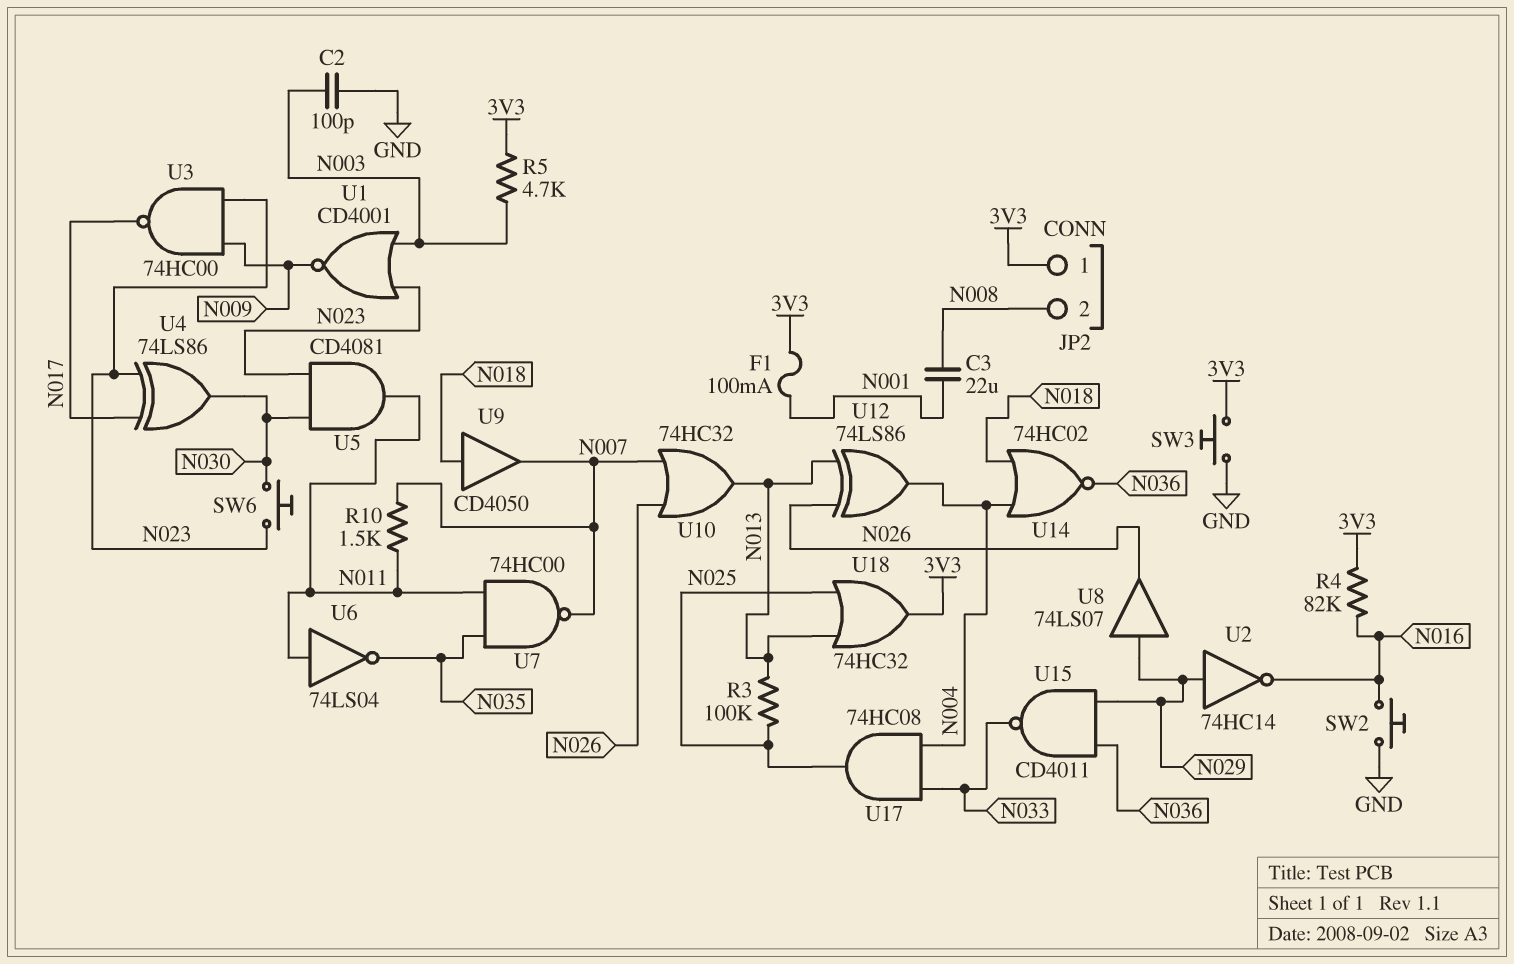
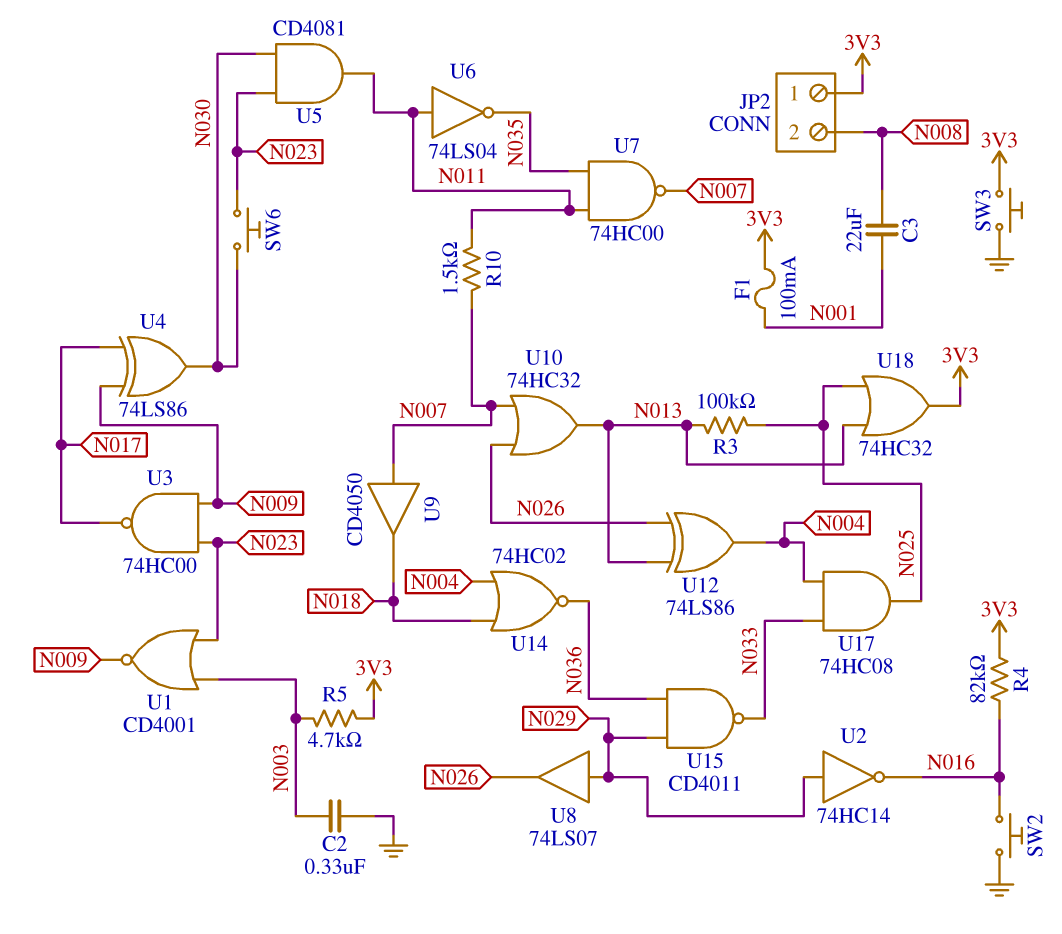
C2: 100pF (GND, N003) -> 330nF (GND, N003)
U4: XOR 74LS86 (in N017, in N023, out N030) -> XOR 74LS86 (in N009, in N017, out N030)
U9: buffer CD4050 (in N018, out N007) -> buffer CD4050 (in N007, out N018)

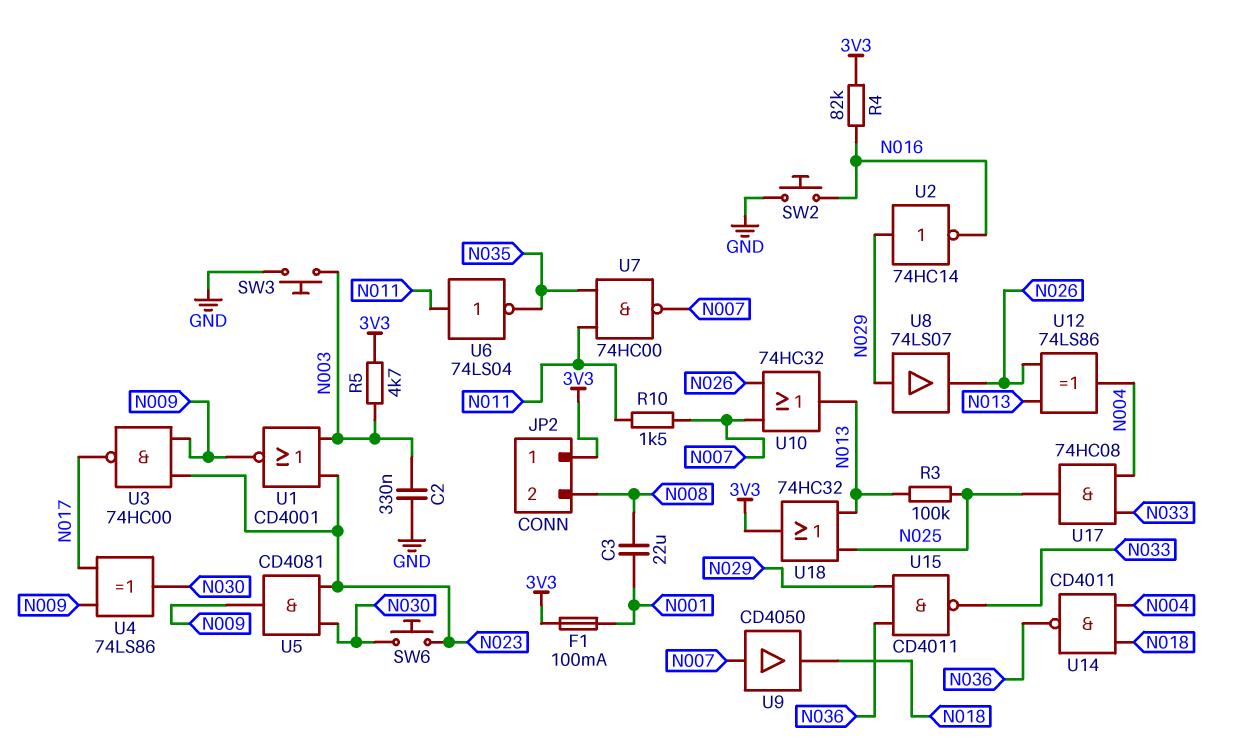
SW3: button (3V3, GND) -> button (GND, N003)
U5: AND CD4081 (in N023, in N030, out N011) -> AND CD4081 (in N023, in N030, out N009)
U14: NOR 74HC02 (in N004, in N018, out N036) -> NAND CD4011 (in N004, in N018, out N036)

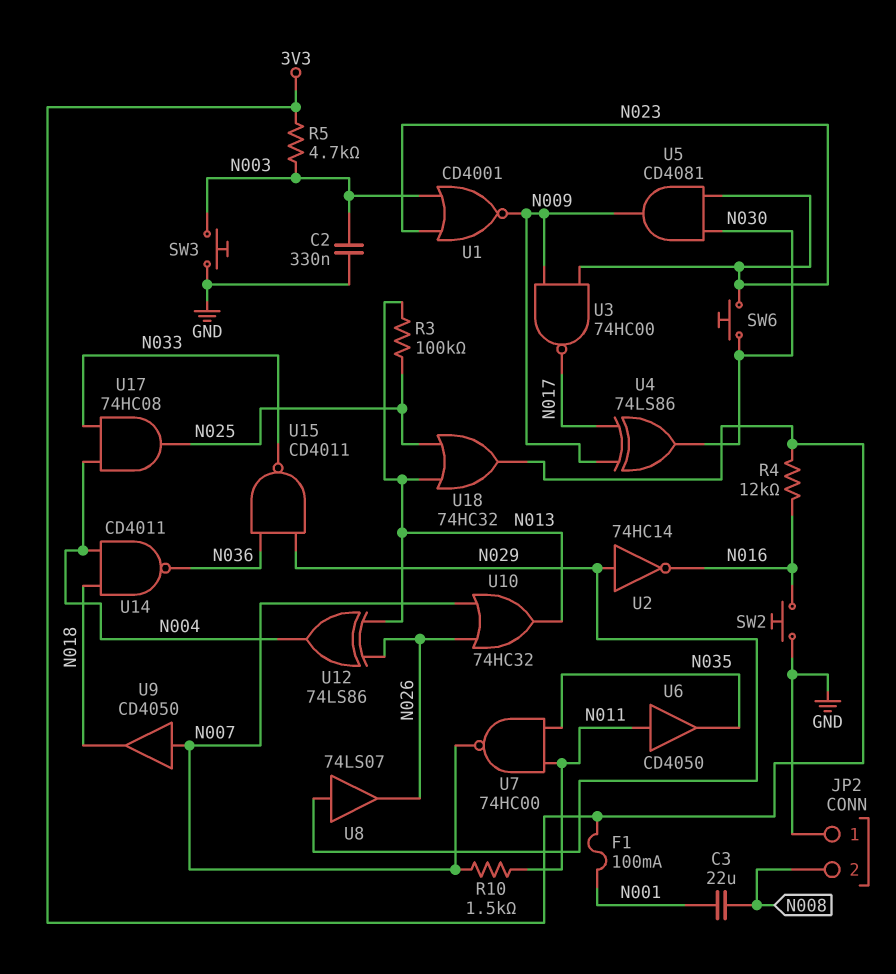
JP2 pin 1: 3V3 -> GND
R4: 82k (3V3, N016) -> 12k (3V3, N016)
U6: NOT 74LS04 (in N011, out N035) -> buffer CD4050 (in N011, out N035)

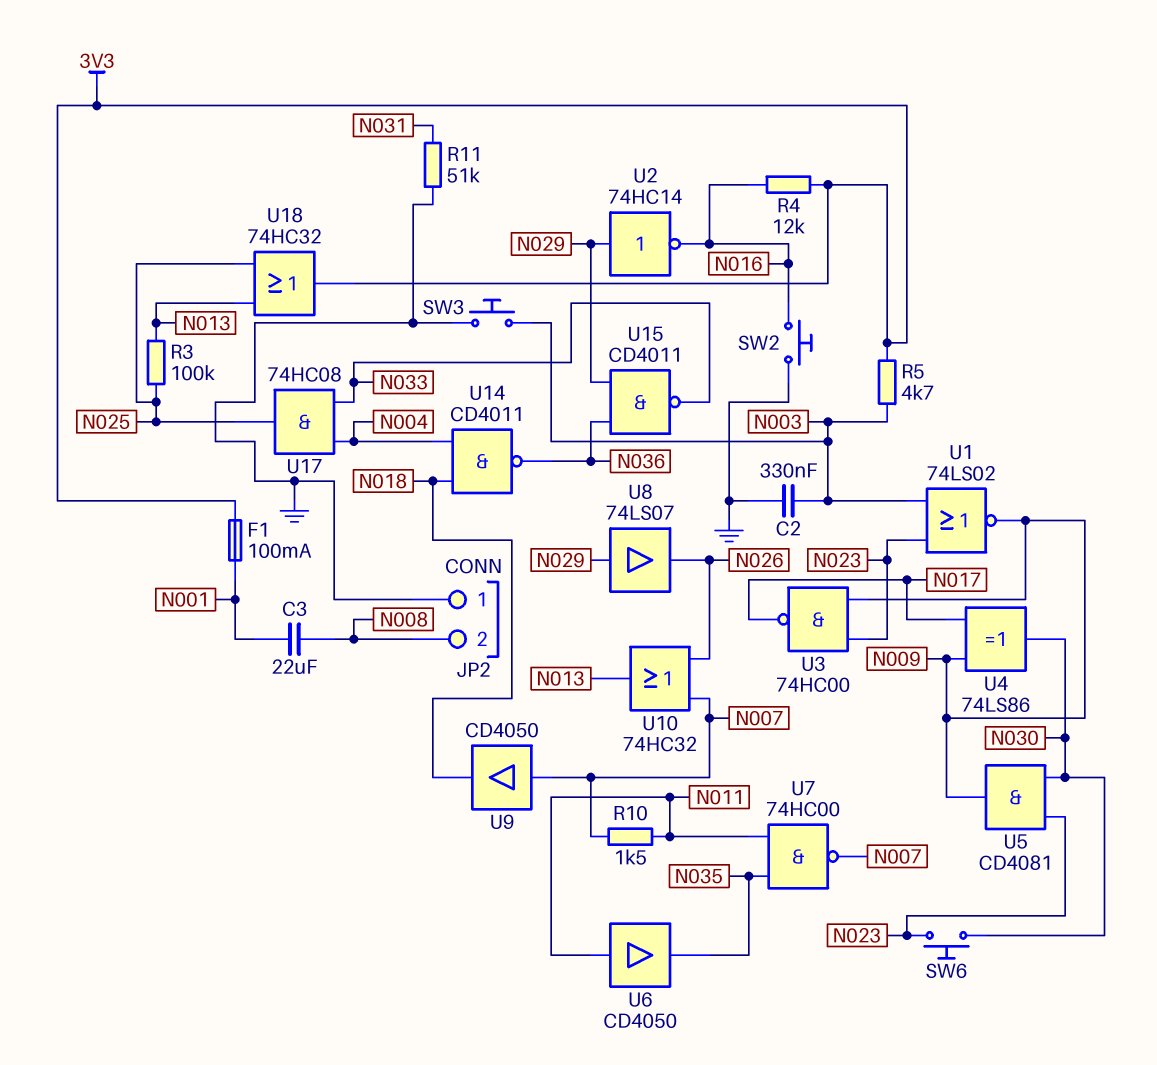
R11: none -> 51k (GND, N031)
U1: NOR CD4001 (in N003, in N023, out N009) -> NOR 74LS02 (in N003, in N023, out N009)
U12: XOR 74LS86 (in N013, in N026, out N004) -> none

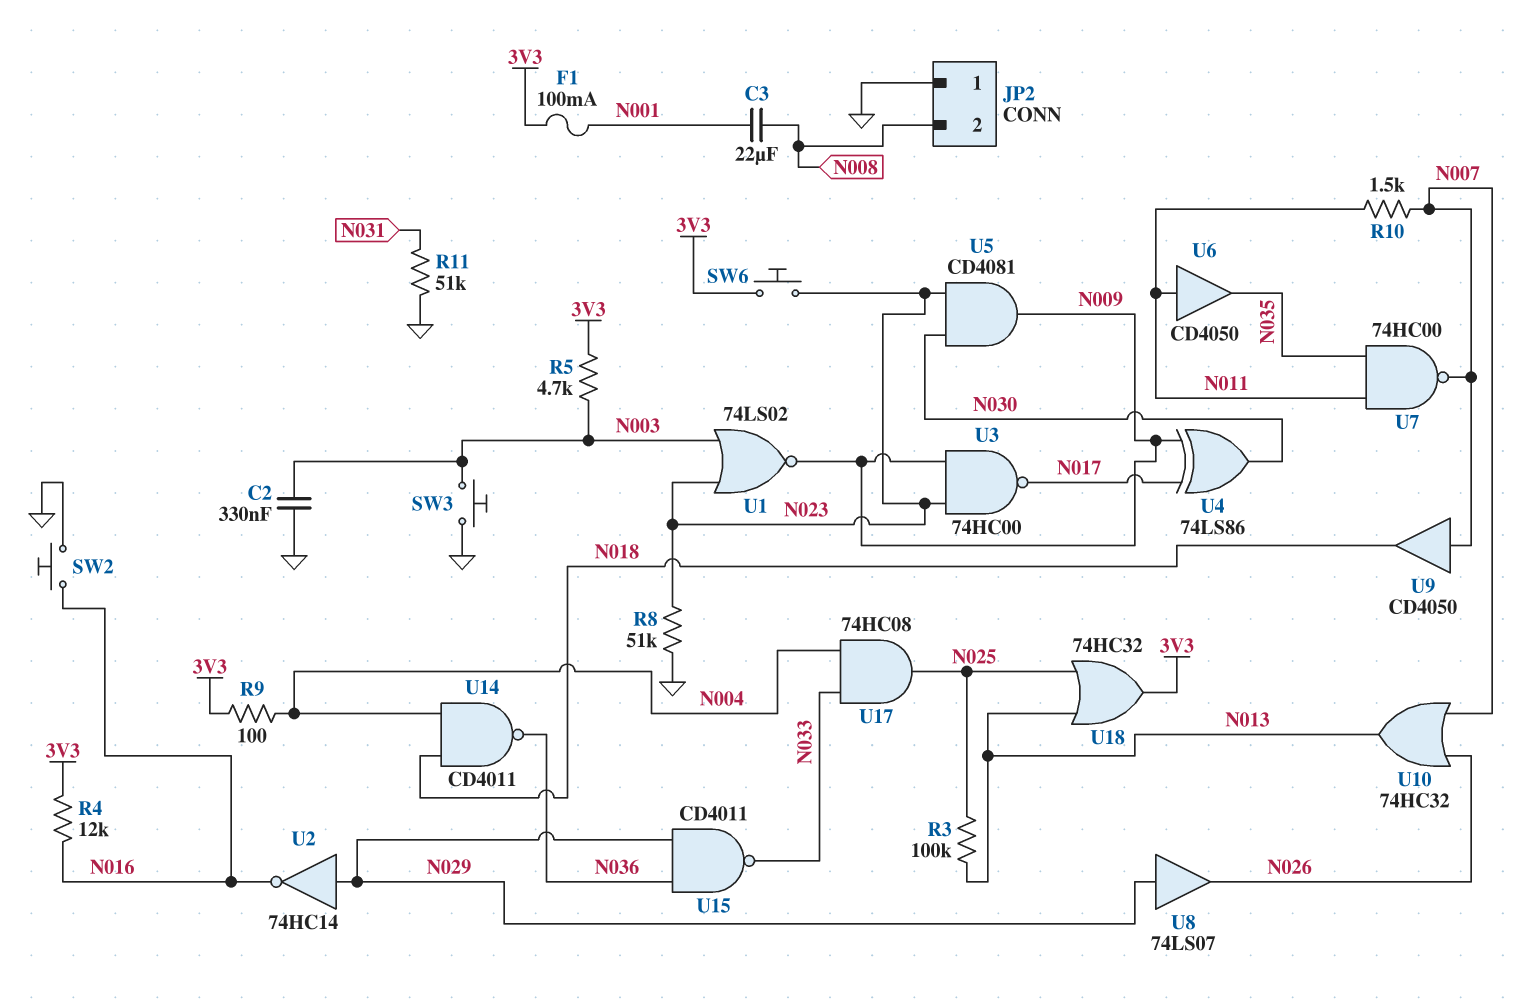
R8: none -> 51k (GND, N023)
R9: none -> 100 (3V3, N004)
SW6: button (N023, N030) -> button (3V3, N023)

